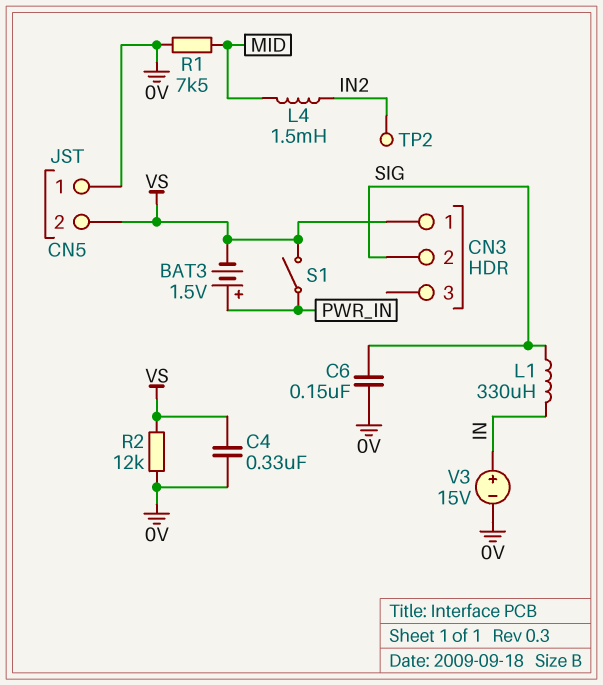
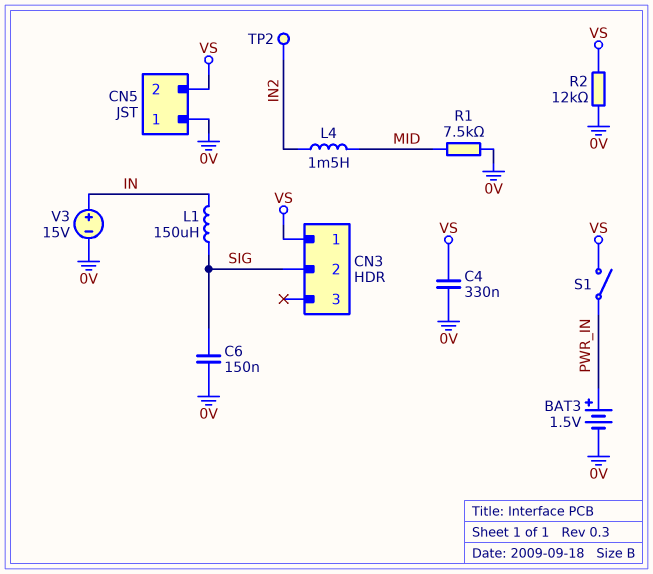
BAT3: 1.5V (plus PWR_IN, minus VS) -> 1.5V (plus PWR_IN, minus 0V)
L1: 330uH (IN, SIG) -> 150uH (IN, SIG)

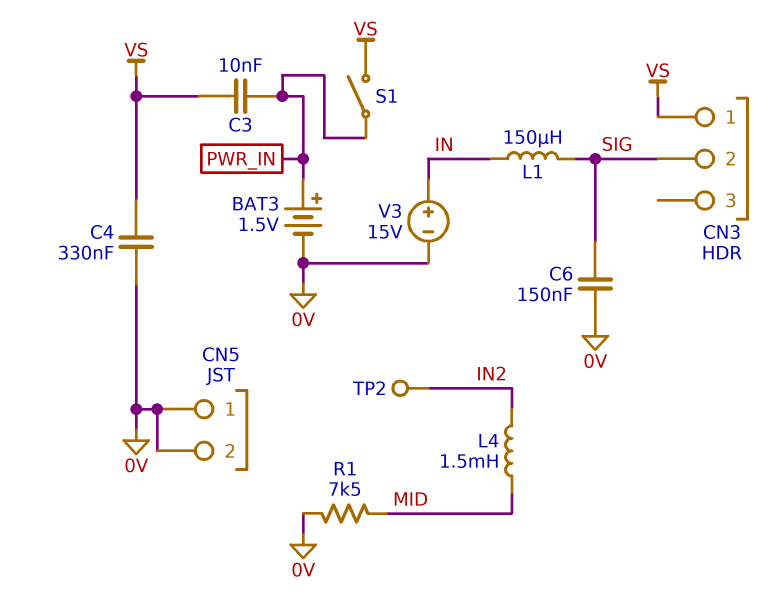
C3: none -> 10nF (PWR_IN, VS)
CN5 pin 2: VS -> 0V
R2: 12k (0V, VS) -> none

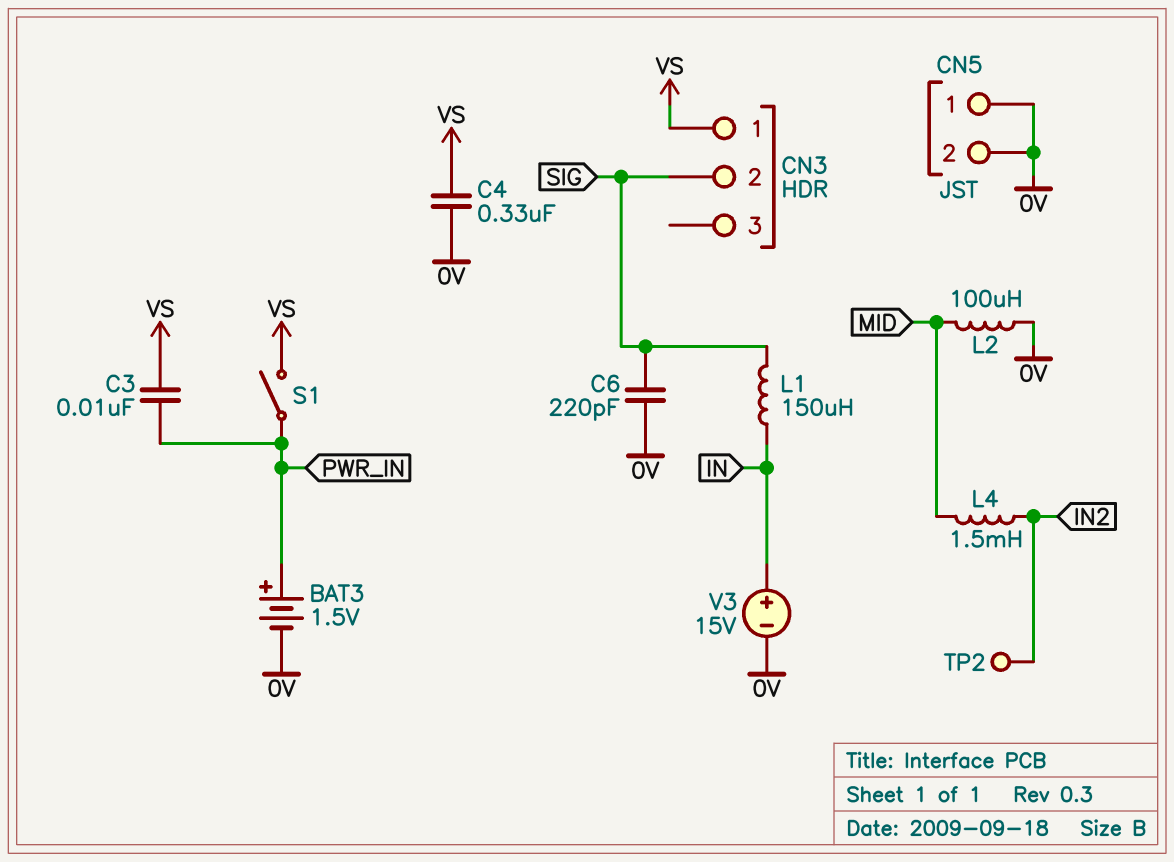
C6: 150nF (0V, SIG) -> 220pF (0V, SIG)
L2: none -> 100uH (0V, MID)
R1: 7.5k (0V, MID) -> none

